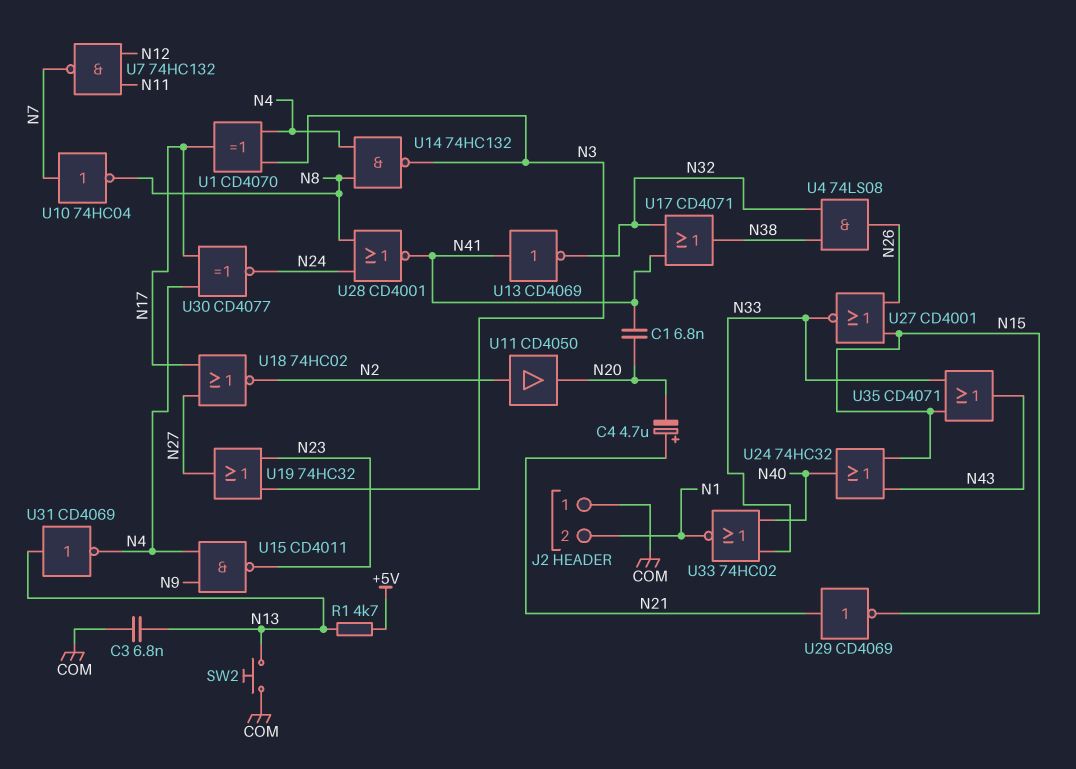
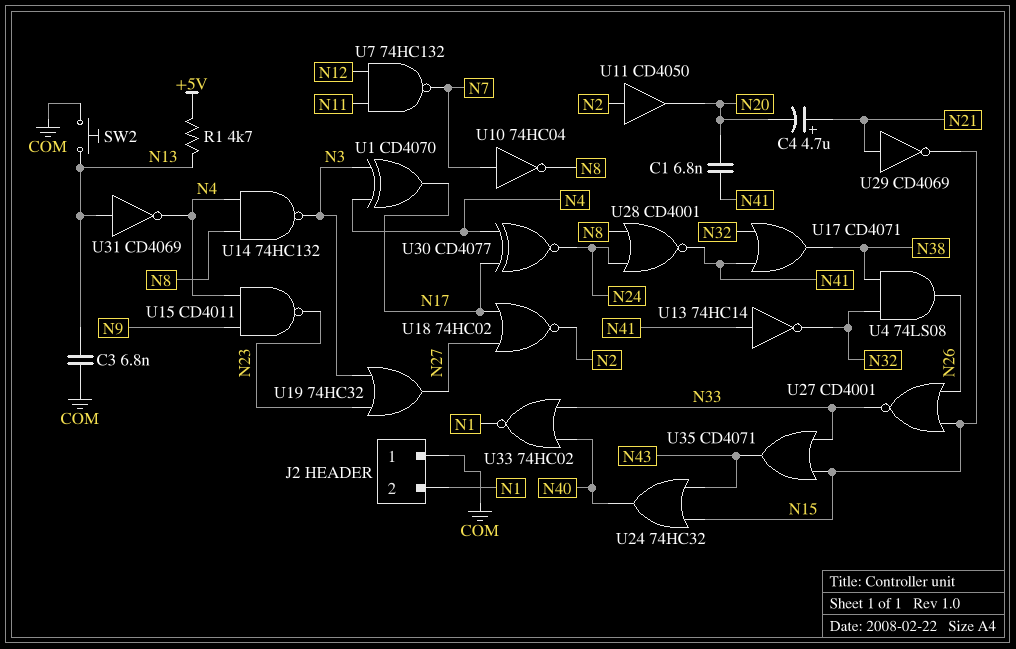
U13: NOT CD4069 (in N41, out N32) -> NOT 74HC14 (in N41, out N32)

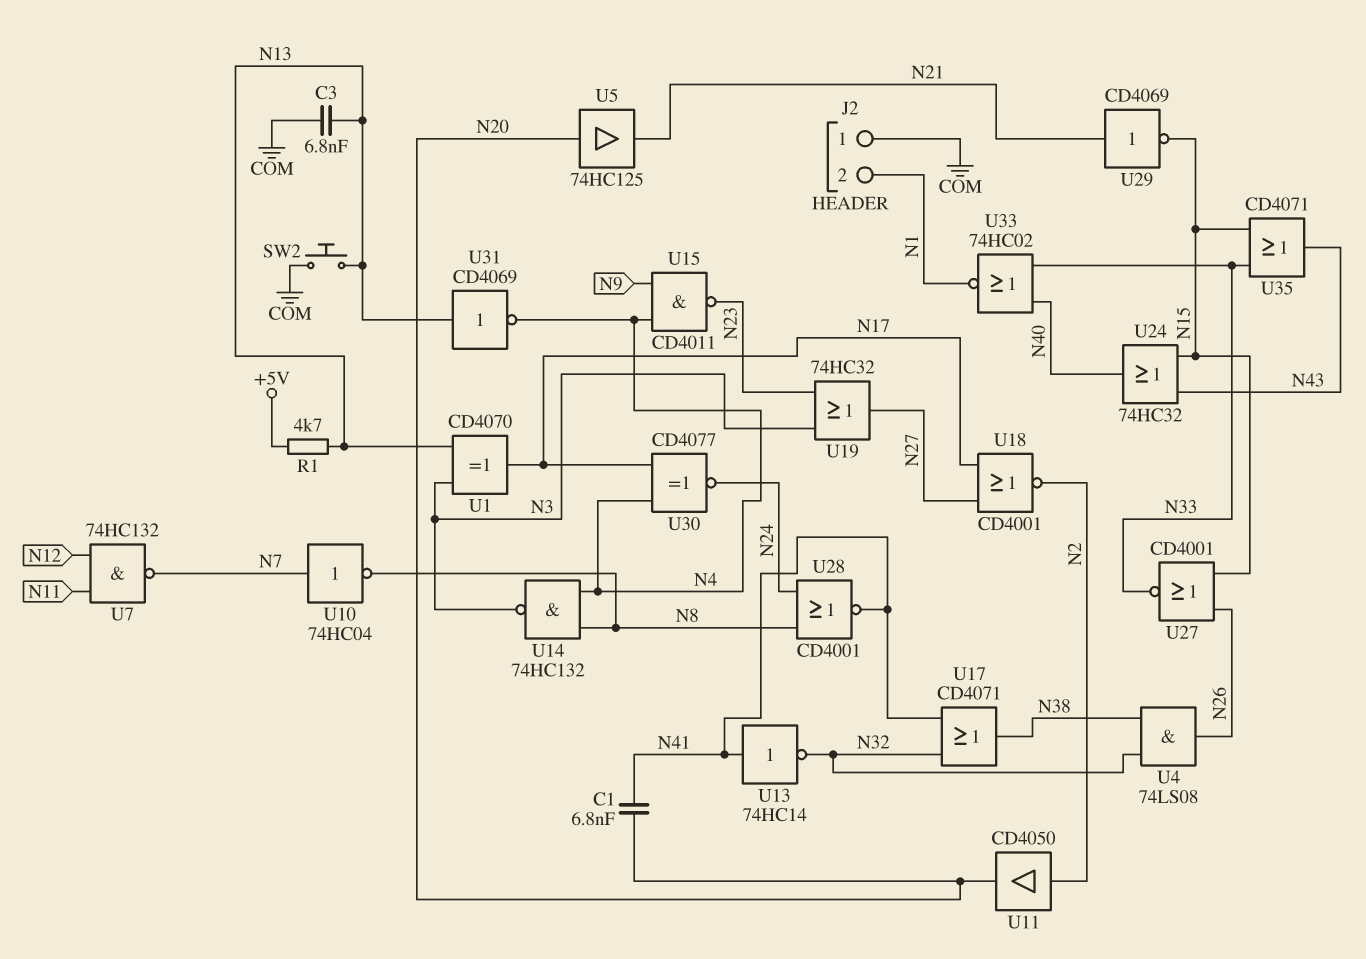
C4: 4.7uF (plus N21, minus N20) -> none
U1: XOR CD4070 (in N3, in N4, out N17) -> XOR CD4070 (in N3, in N13, out N17)
U5: none -> buffer 74HC125 (in N20, out N21)
U18: NOR 74HC02 (in N17, in N27, out N2) -> NOR CD4001 (in N17, in N27, out N2)

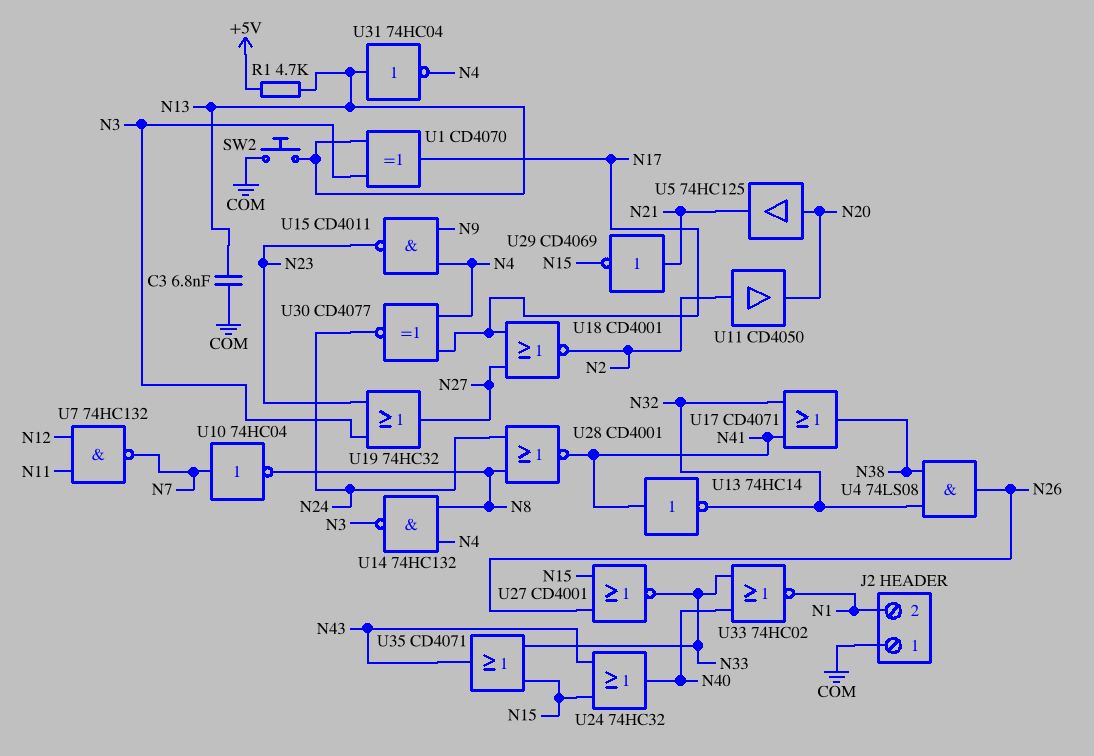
C1: 6.8nF (N20, N41) -> none
U31: NOT CD4069 (in N13, out N4) -> NOT 74HC04 (in N13, out N4)

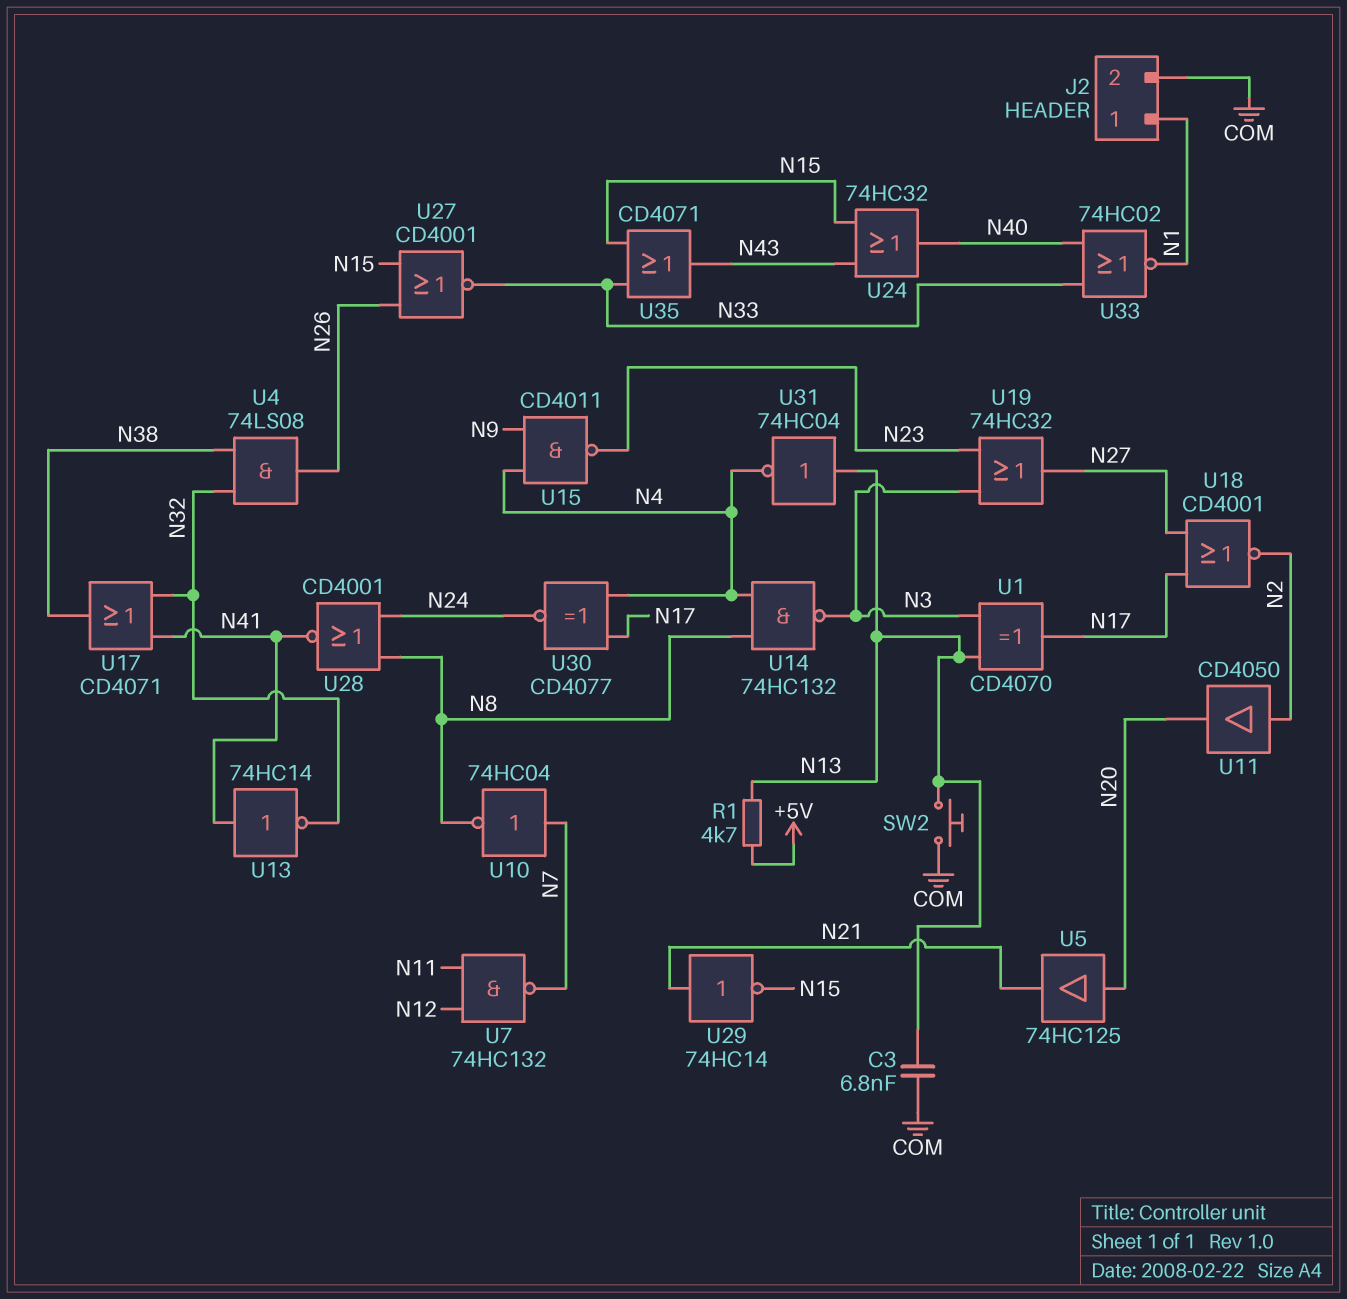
J2 pin 1: COM -> N1
J2 pin 2: N1 -> COM
U29: NOT CD4069 (in N21, out N15) -> NOT 74HC14 (in N21, out N15)

